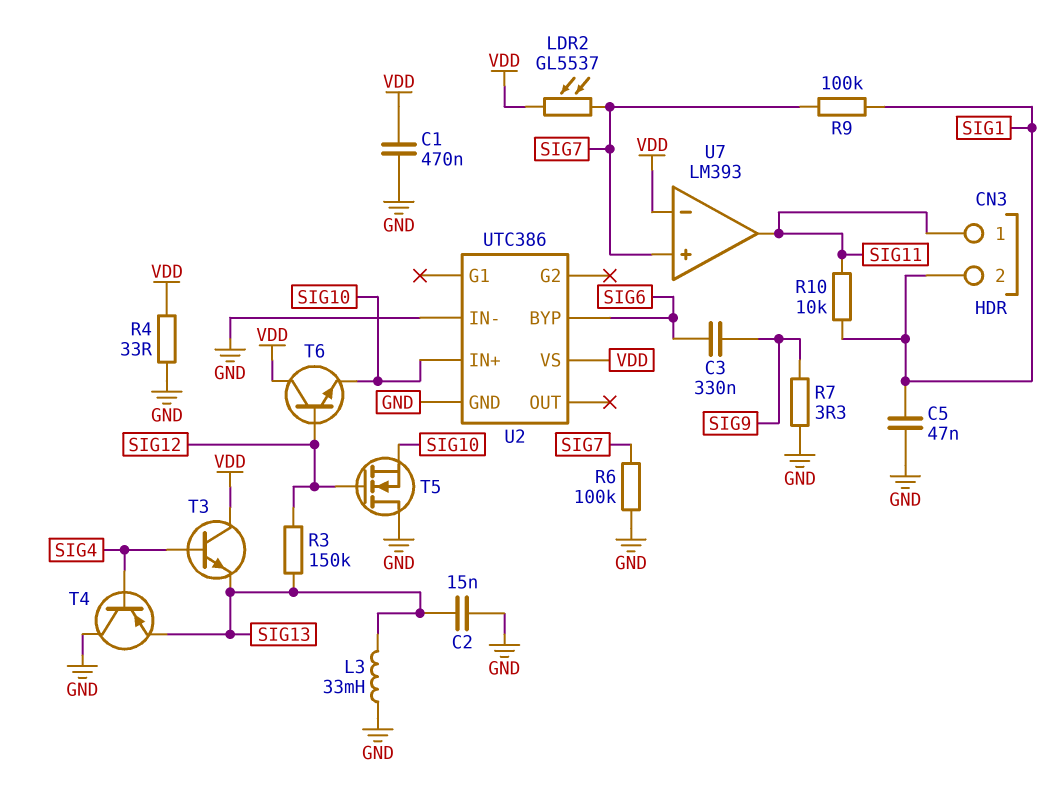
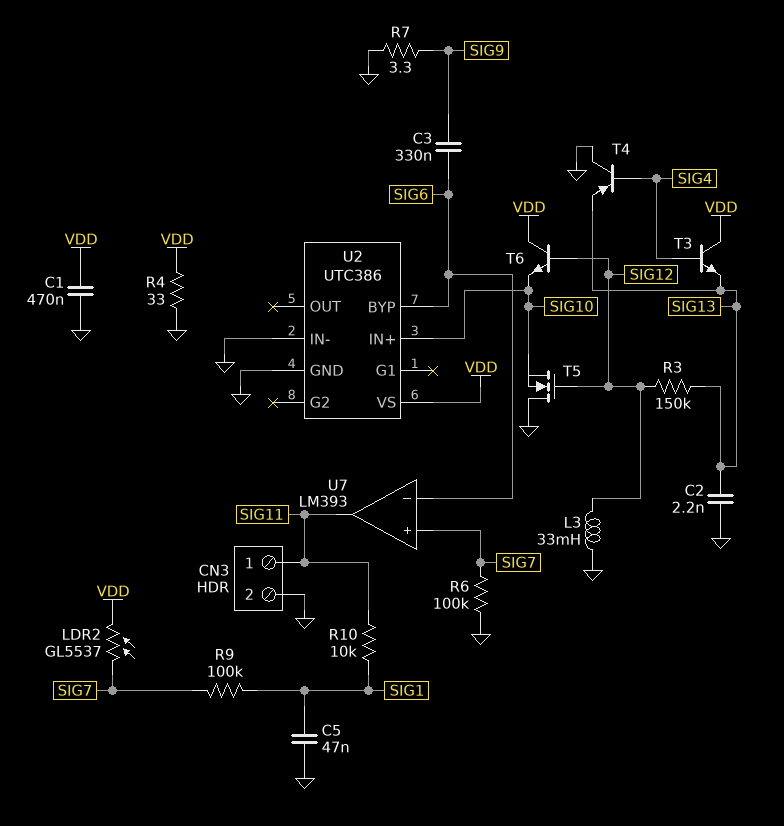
C2: 15nF (GND, SIG13) -> 2.2nF (GND, SIG13)
CN3 pin 2: SIG1 -> GND
L3: 33mH (GND, SIG13) -> 33mH (GND, SIG12)
U7 pin in-: VDD -> SIG6

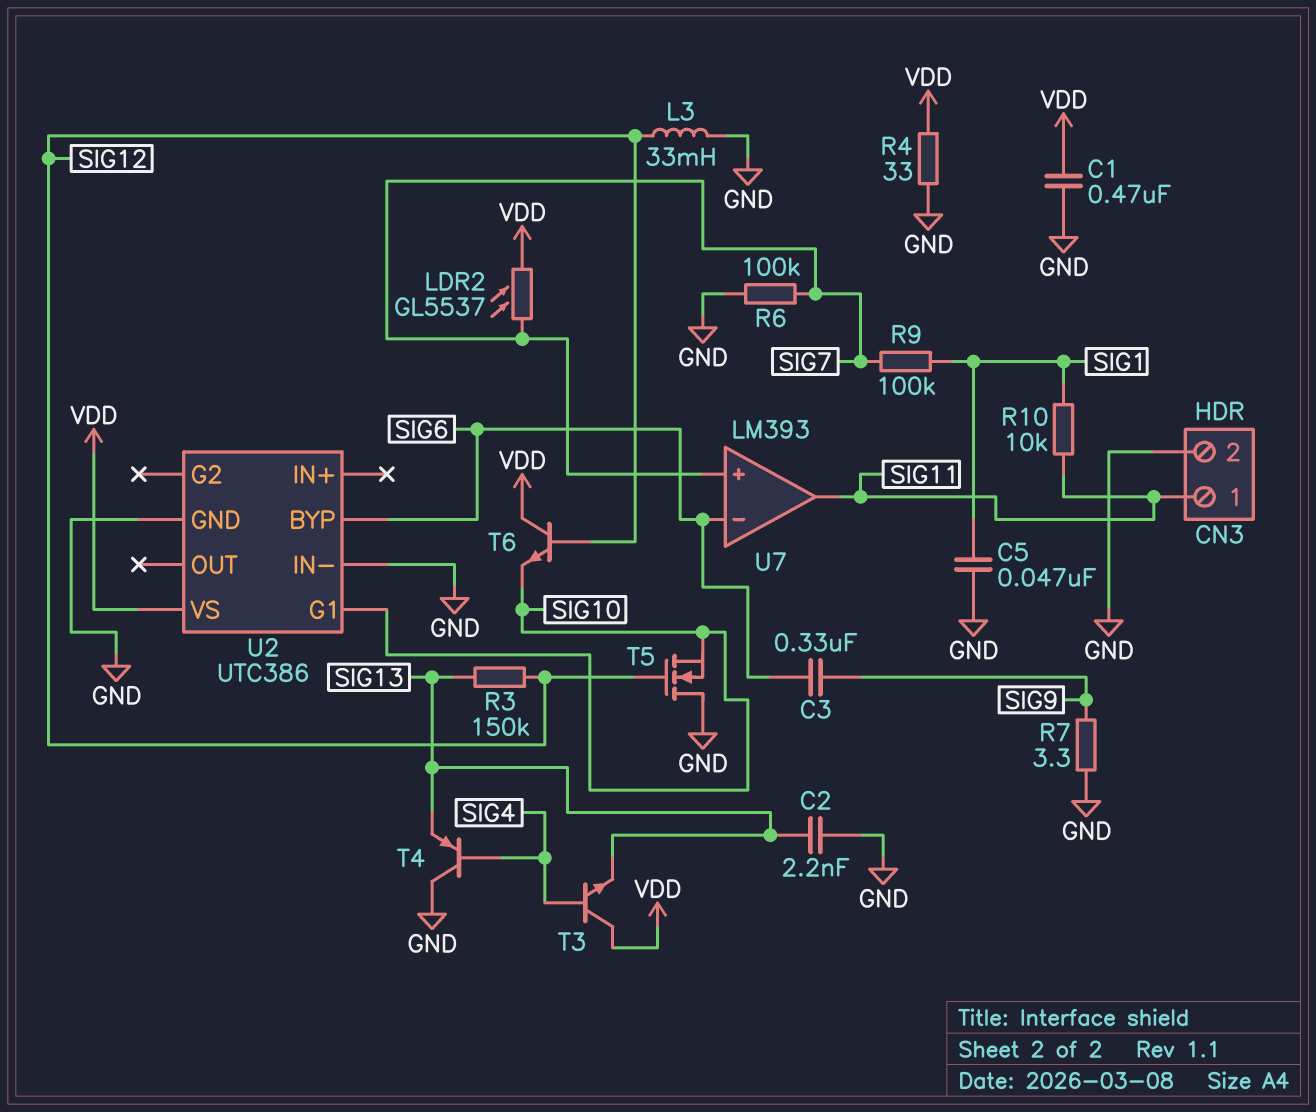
U2 pin G1: none -> SIG10
U2 pin IN+: SIG10 -> none

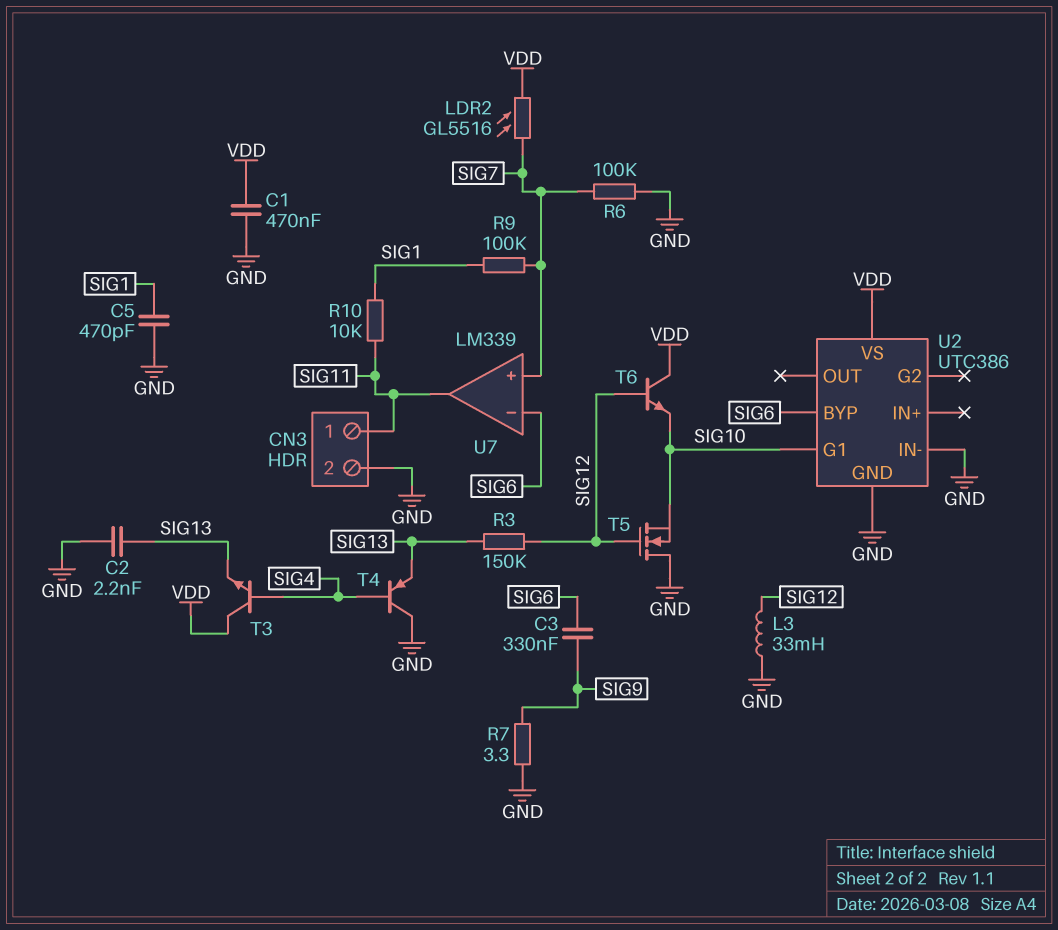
C5: 47nF (GND, SIG1) -> 470pF (GND, SIG1)
LDR2: GL5537 (SIG7, VDD) -> GL5516 (SIG7, VDD)
R4: 33 (GND, VDD) -> none
U7: LM393 -> LM339

